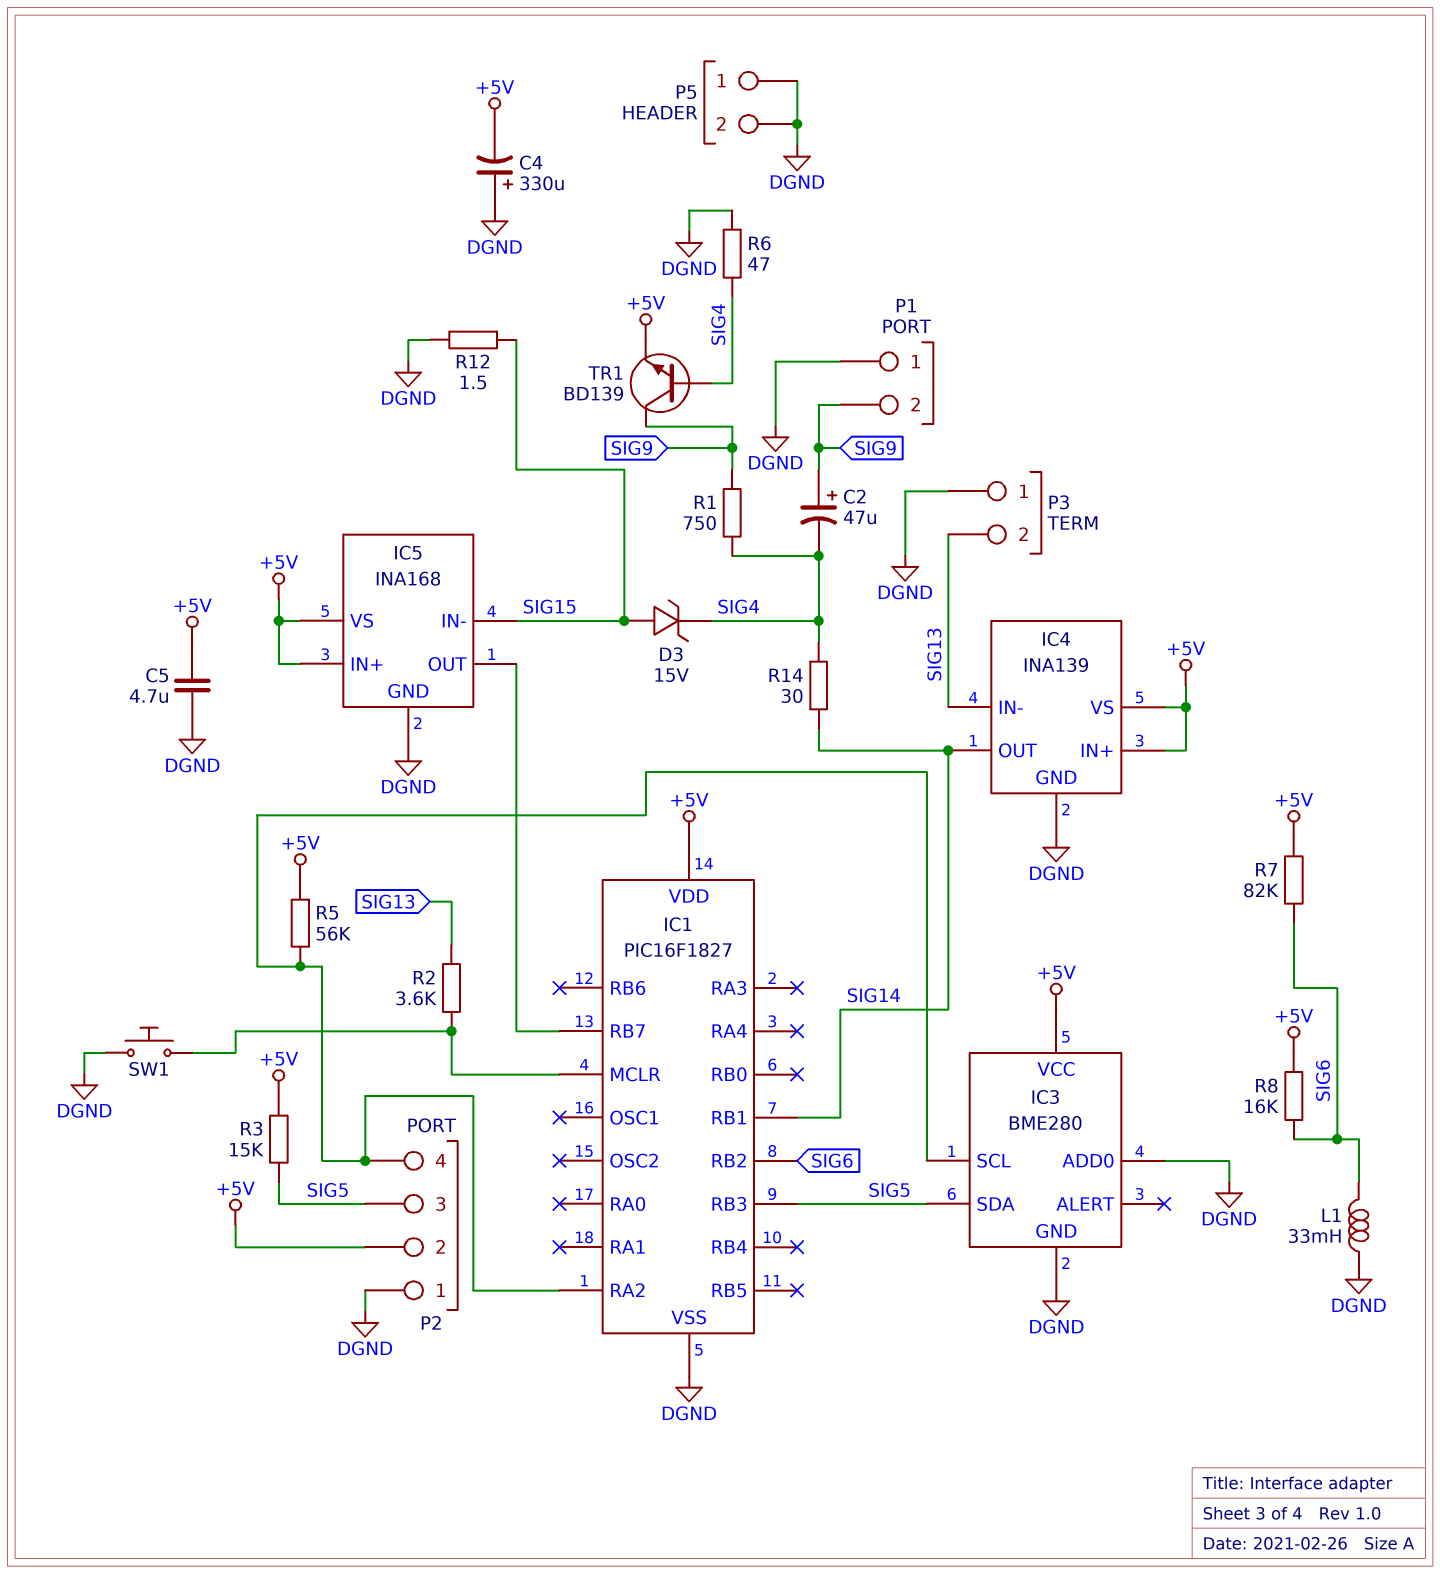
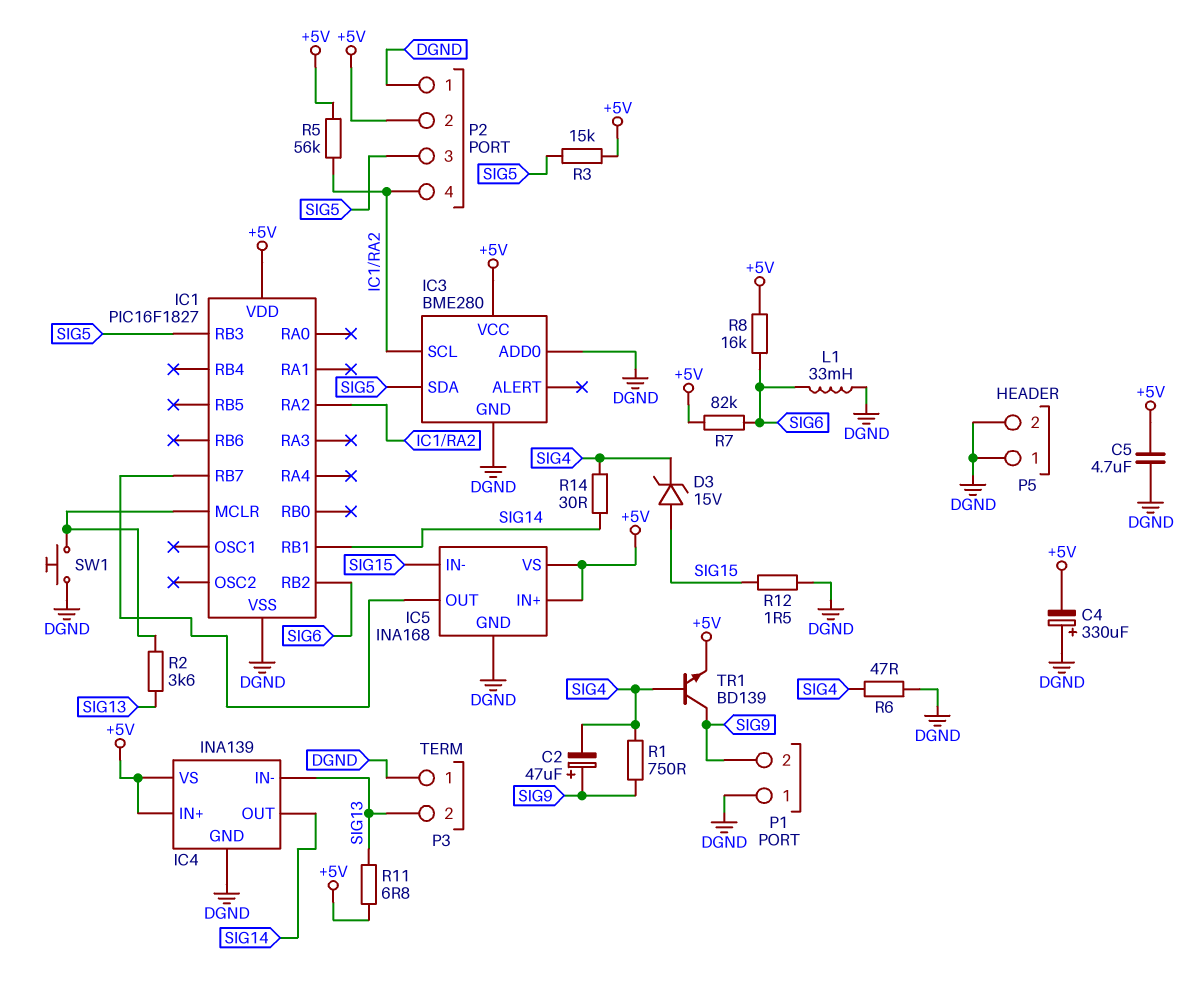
R11: none -> 6.8 (+5V, SIG13)

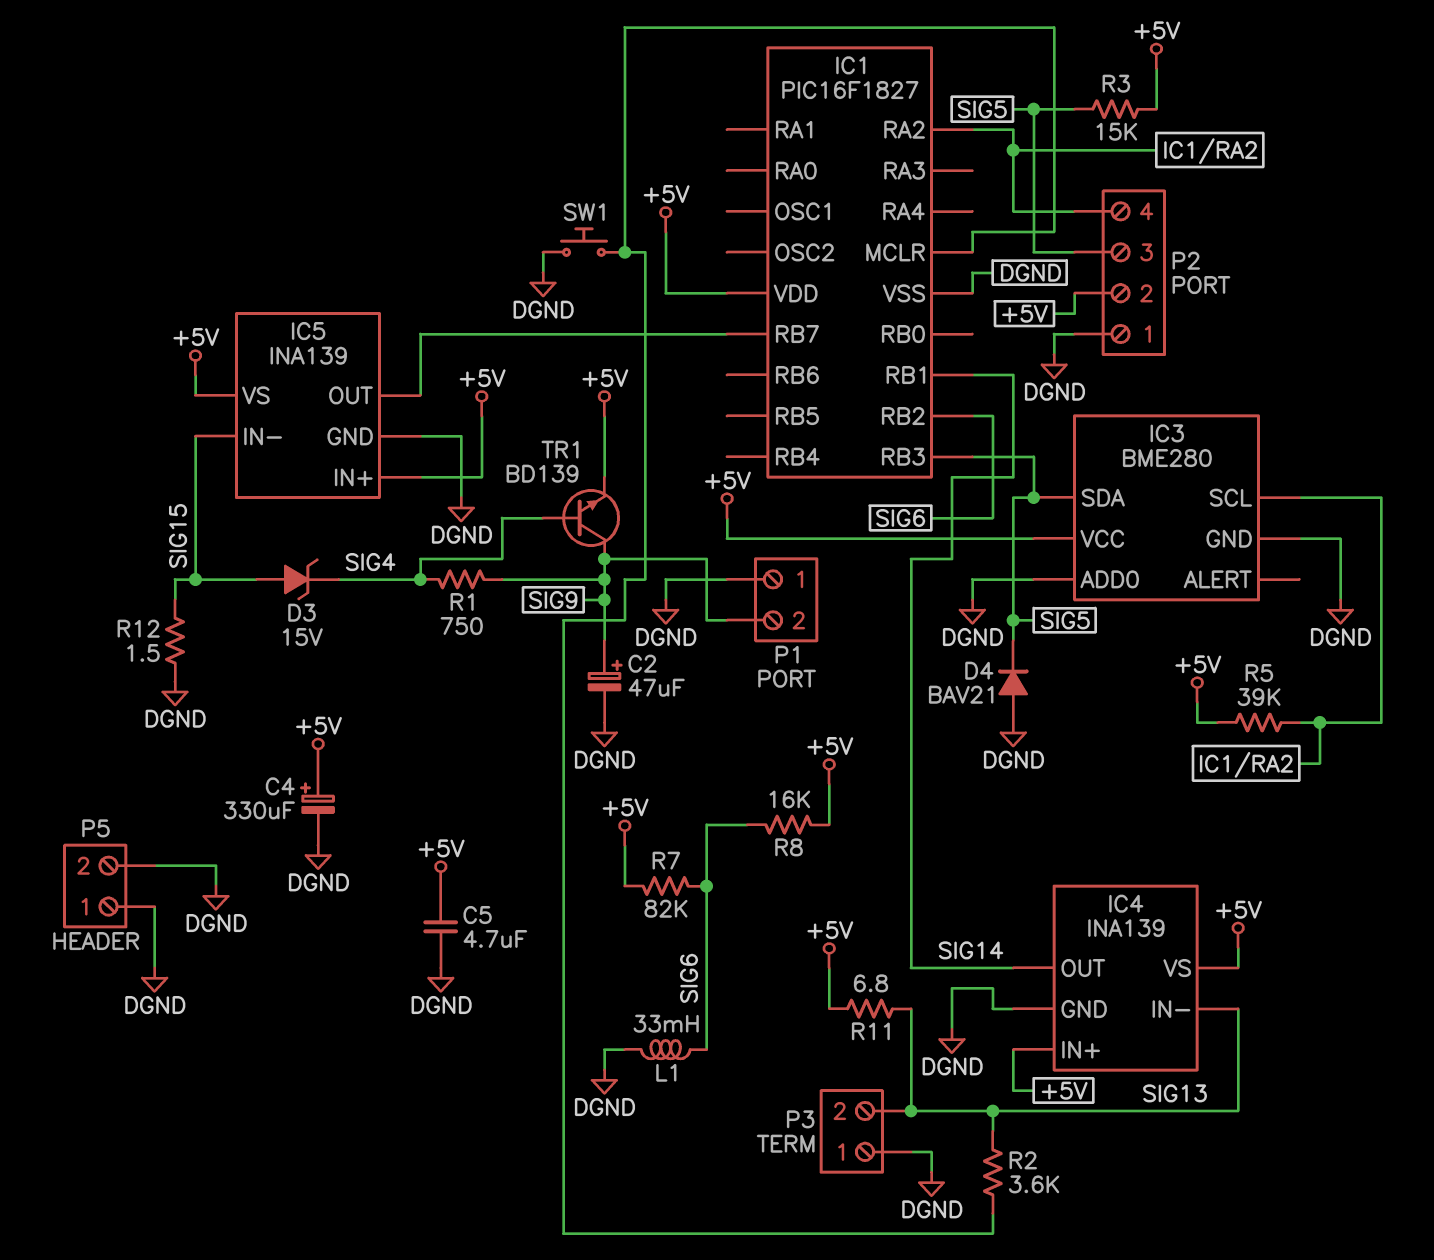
C2: 47uF (plus SIG9, minus SIG4) -> 47uF (plus SIG9, minus DGND)
C4: 330uF (plus DGND, minus +5V) -> 330uF (plus +5V, minus DGND)
D4: none -> diode BAV21 (A DGND, K SIG5)
IC5: INA168 -> INA139
R5: 56k (+5V, IC1/RA2) -> 39k (+5V, IC1/RA2)
R6: 47 (DGND, SIG4) -> none
R14: 30 (SIG4, SIG14) -> none

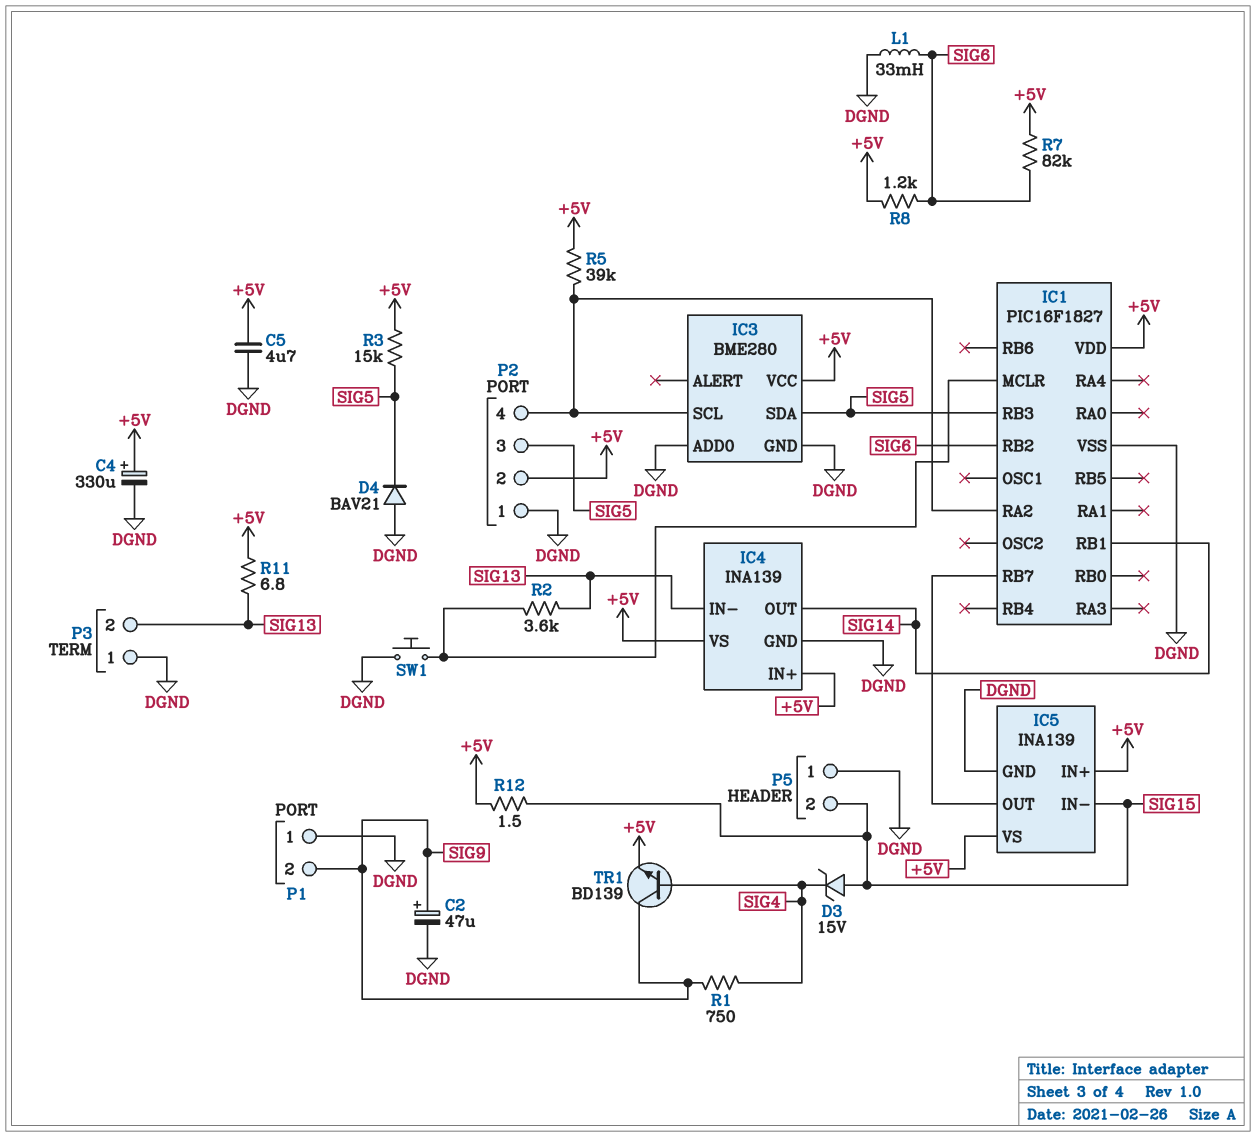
P5 pin 2: DGND -> SIG15
R8: 16k (+5V, SIG6) -> 1.2k (+5V, SIG6)
R12: 1.5 (DGND, SIG15) -> 1.5 (+5V, SIG15)

